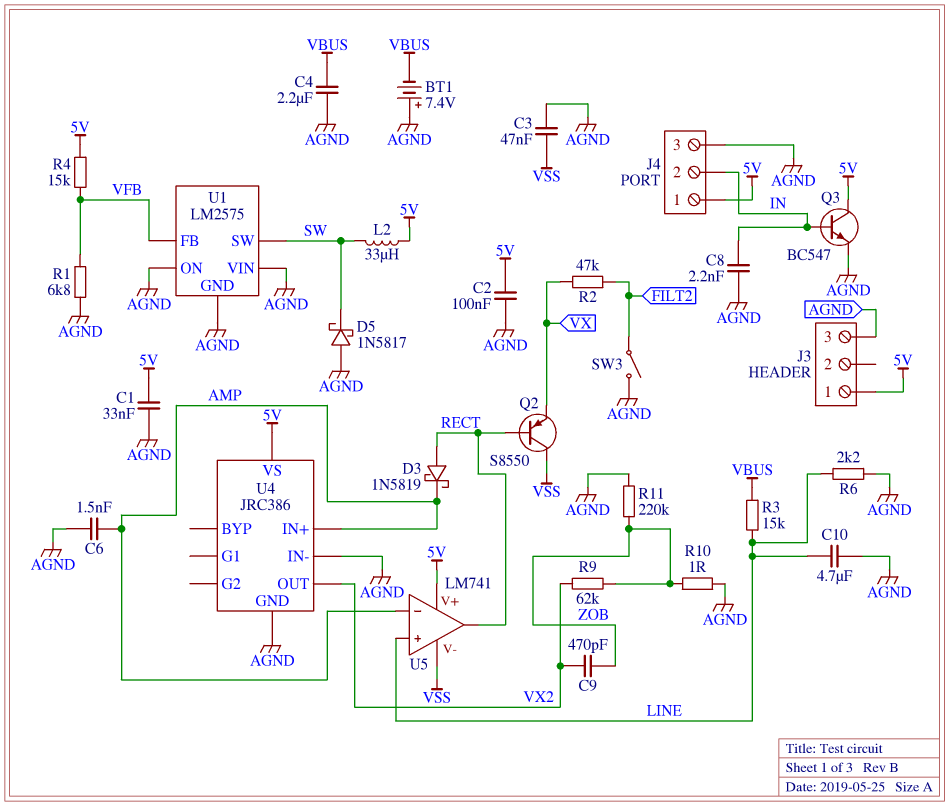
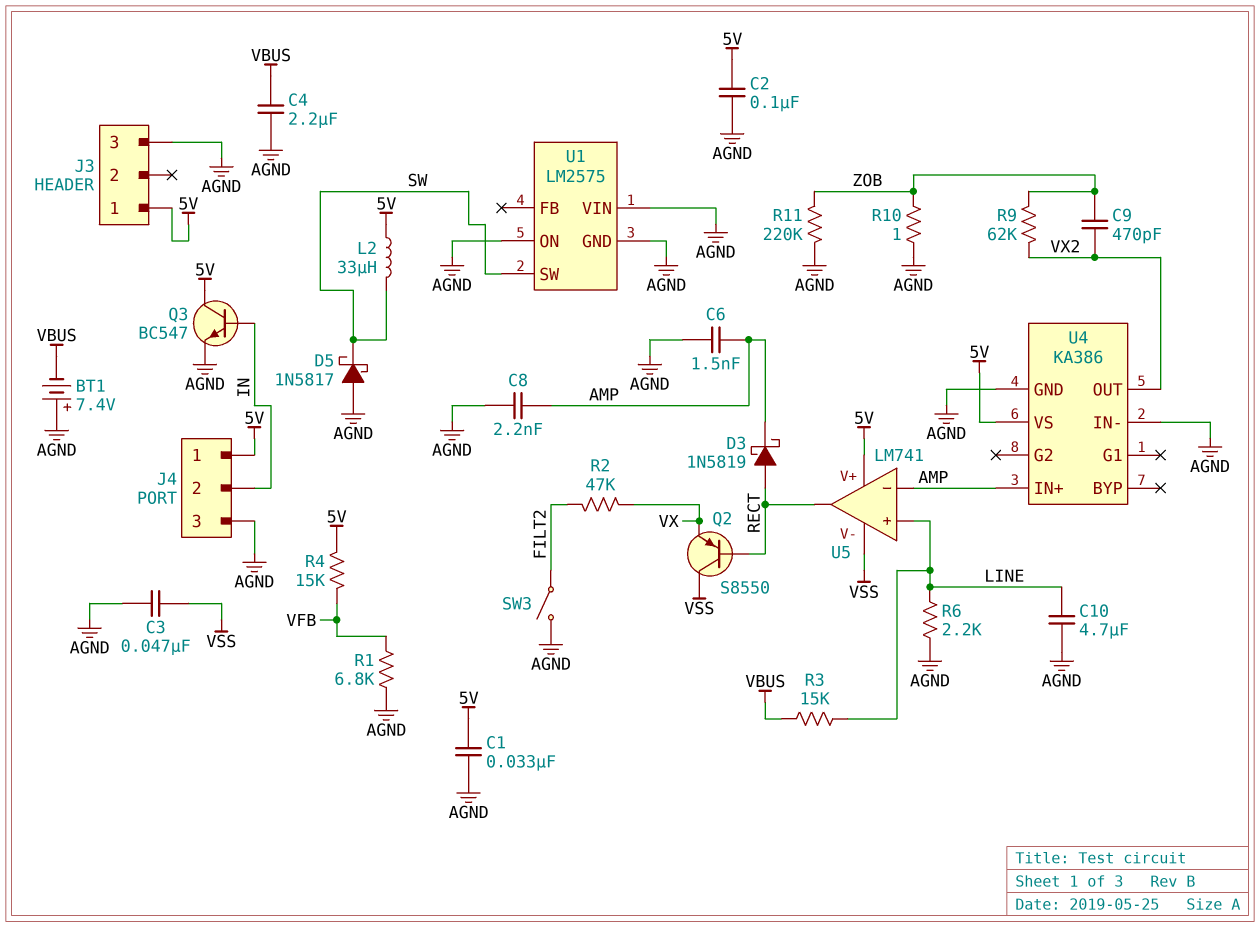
C8: 2.2nF (AGND, IN) -> 2.2nF (AGND, AMP)
U1 pin FB: VFB -> none
U4: JRC386 -> KA386

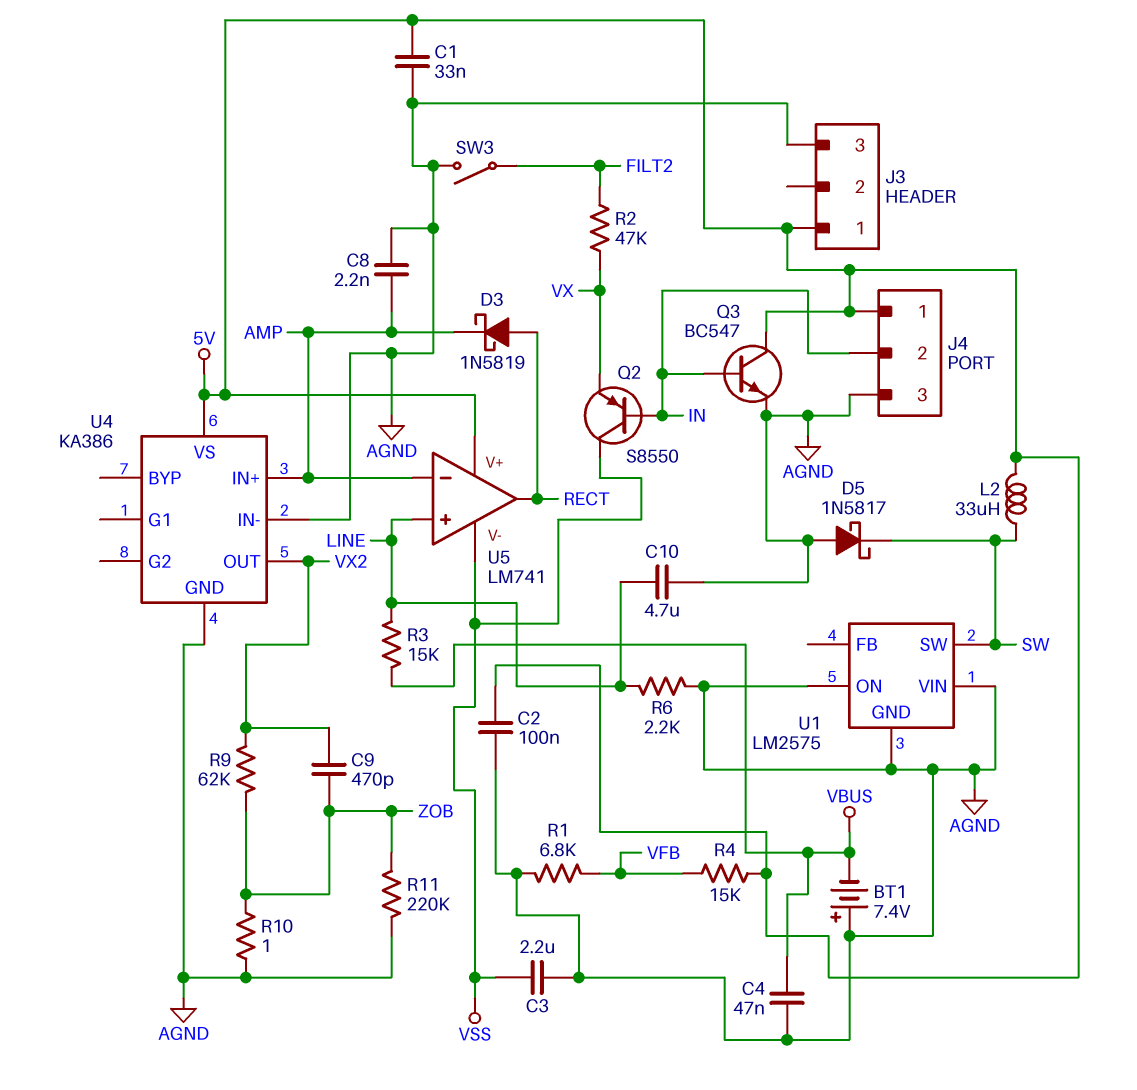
C3: 47nF (AGND, VSS) -> 2.2uF (AGND, VSS)
C4: 2.2uF (AGND, VBUS) -> 47nF (AGND, VBUS)
C6: 1.5nF (AGND, AMP) -> none
Q2: PNP S8550 (B RECT, C VSS, E VX) -> PNP S8550 (B IN, C VSS, E VX)

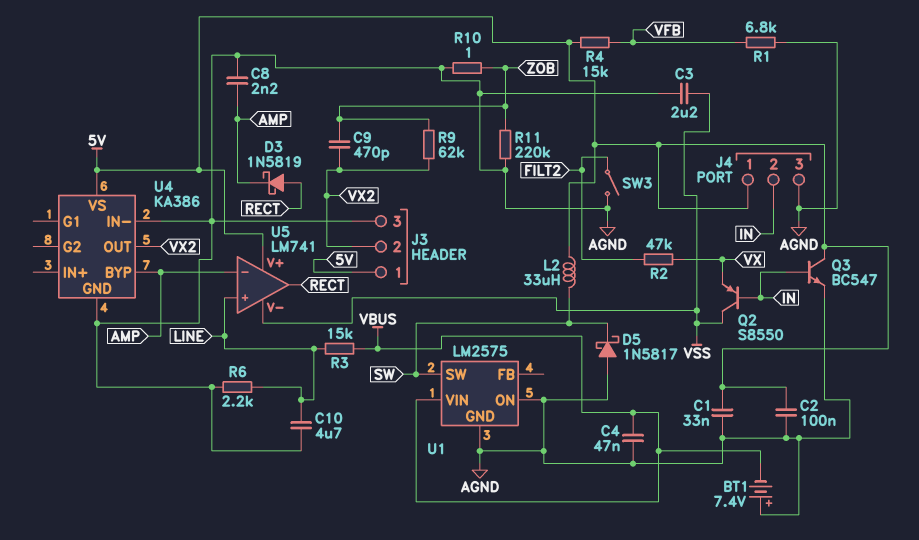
J3 pin 2: none -> VX2
U1 pin VIN: AGND -> VBUS
U4 pin BYP: none -> AMP
U4 pin IN+: AMP -> none

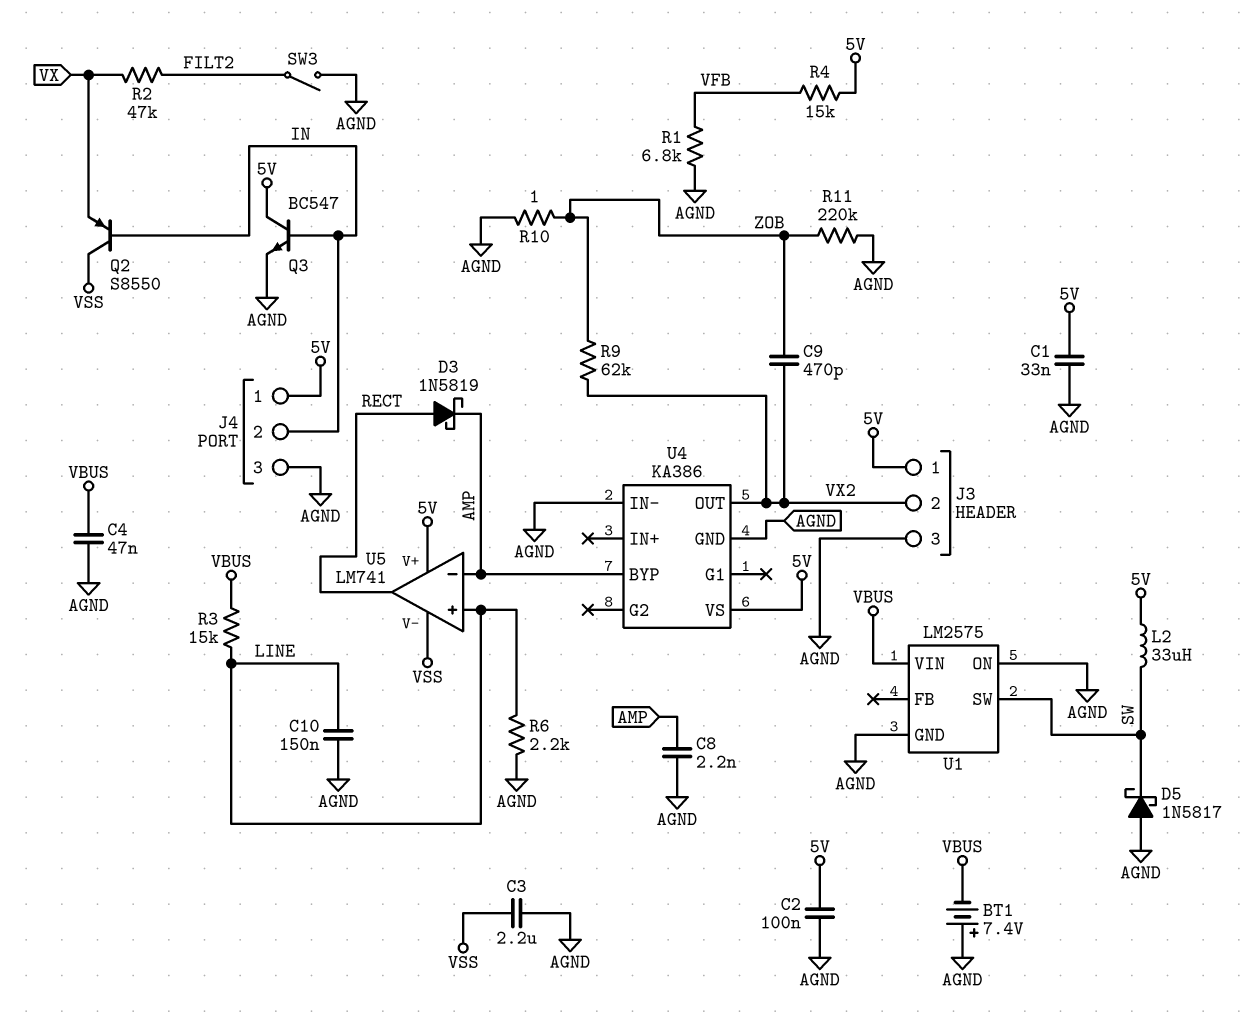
C10: 4.7uF (AGND, LINE) -> 150nF (AGND, LINE)

